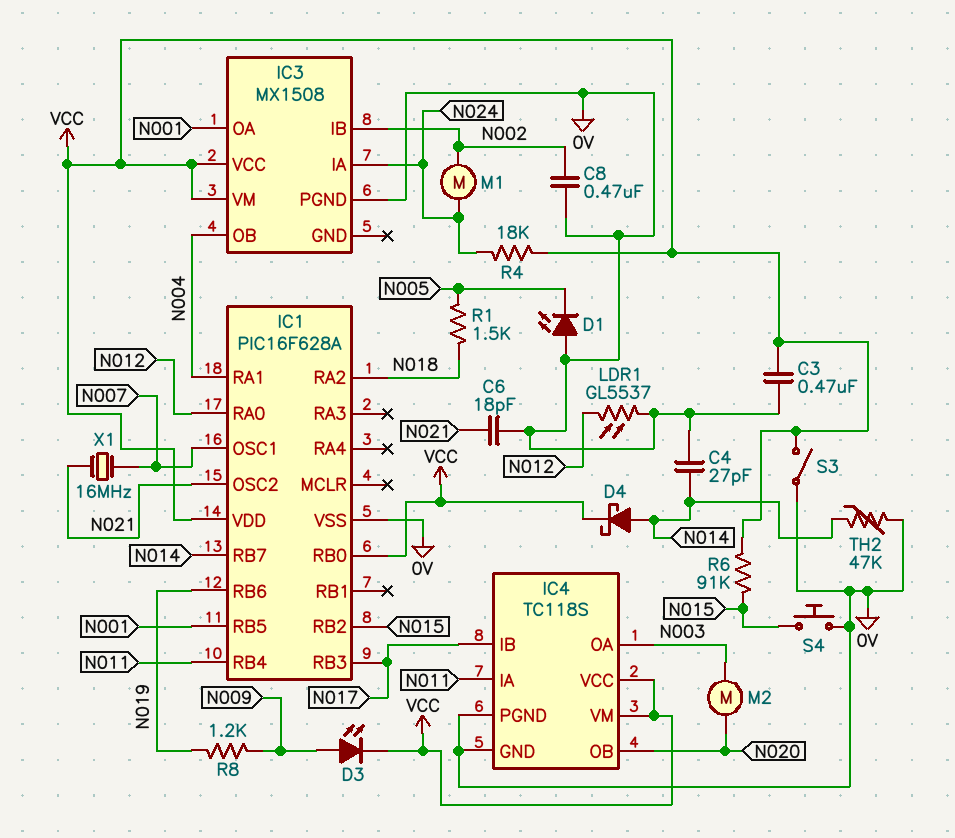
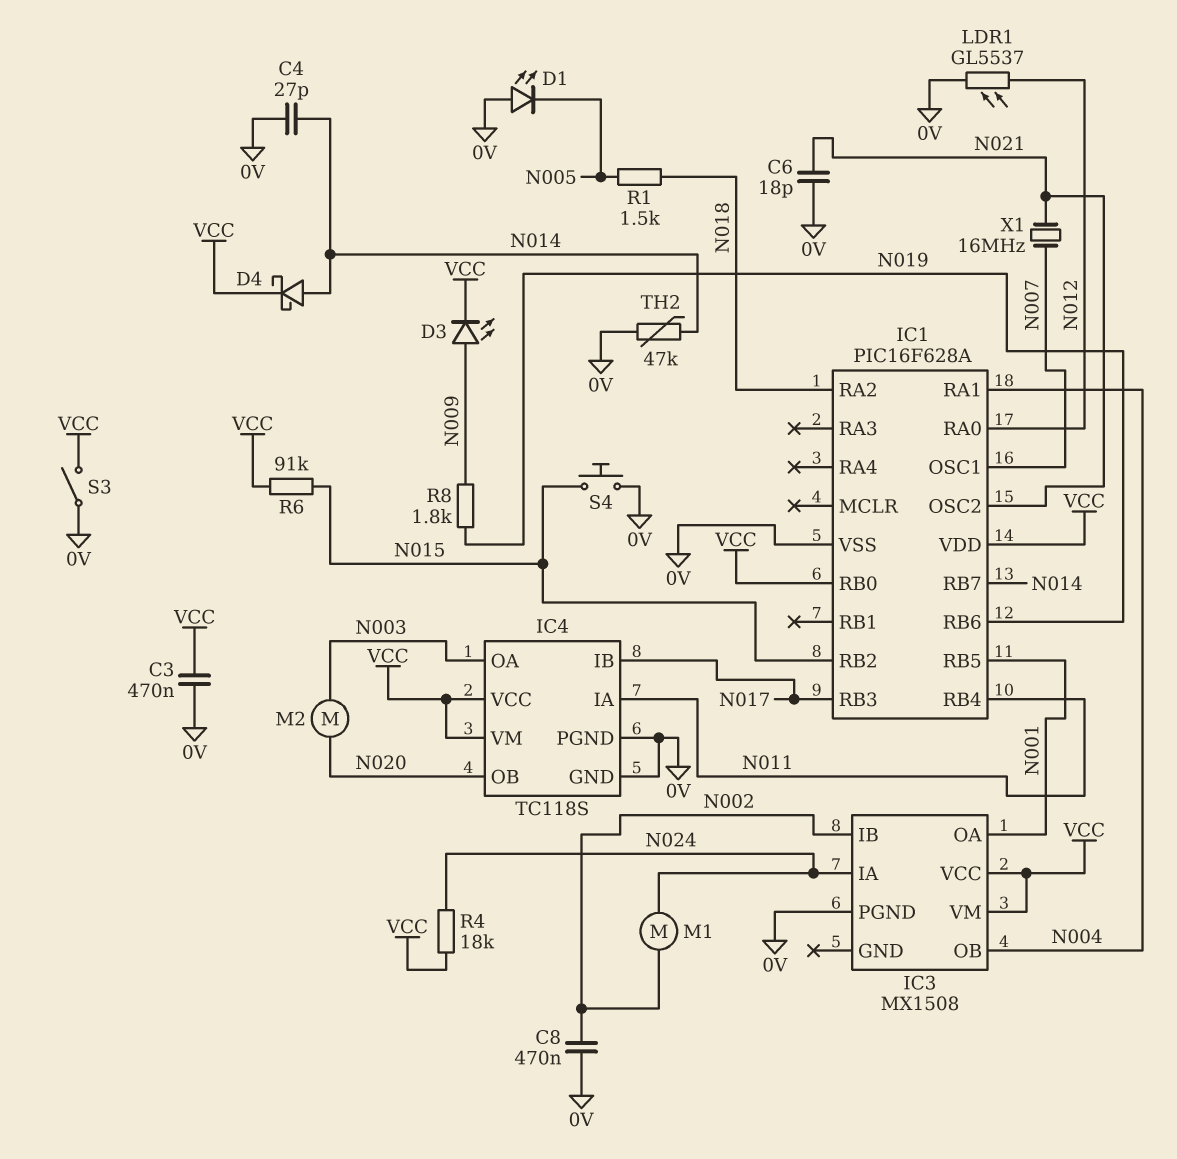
R8: 1.2k (N009, N019) -> 1.8k (N009, N019)

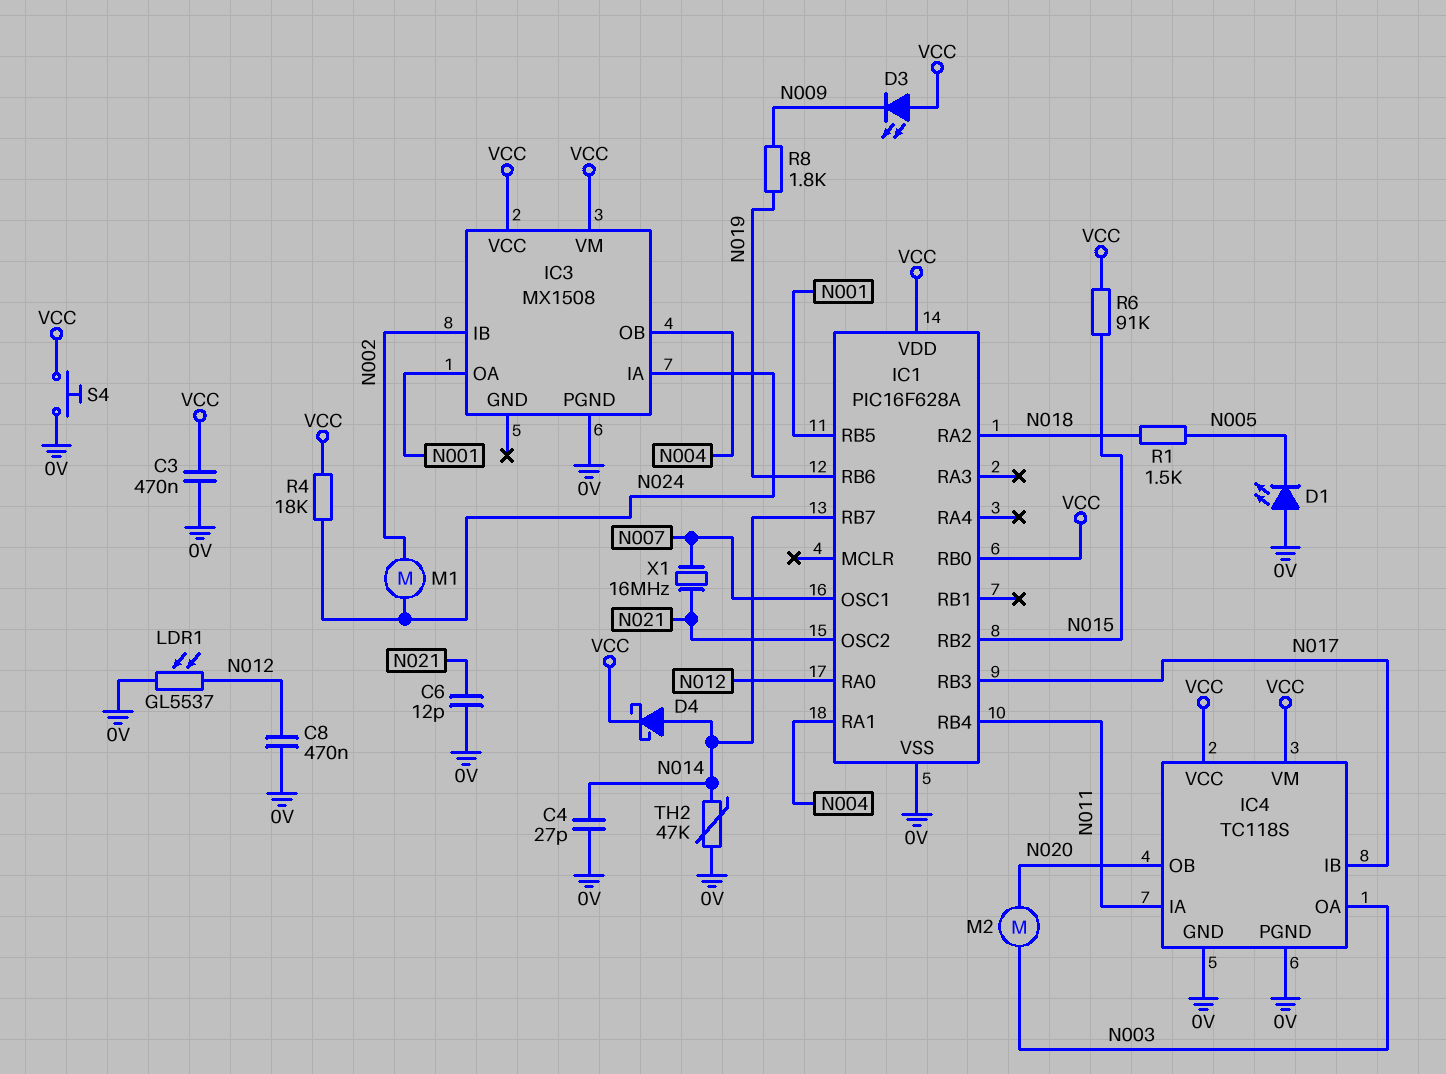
C6: 18pF (0V, N021) -> 12pF (0V, N021)
C8: 470nF (0V, N002) -> 470nF (0V, N012)
D3: LED (A N009, K VCC) -> LED (A VCC, K N009)
S3: switch (0V, VCC) -> none
S4: button (0V, N015) -> button (0V, VCC)

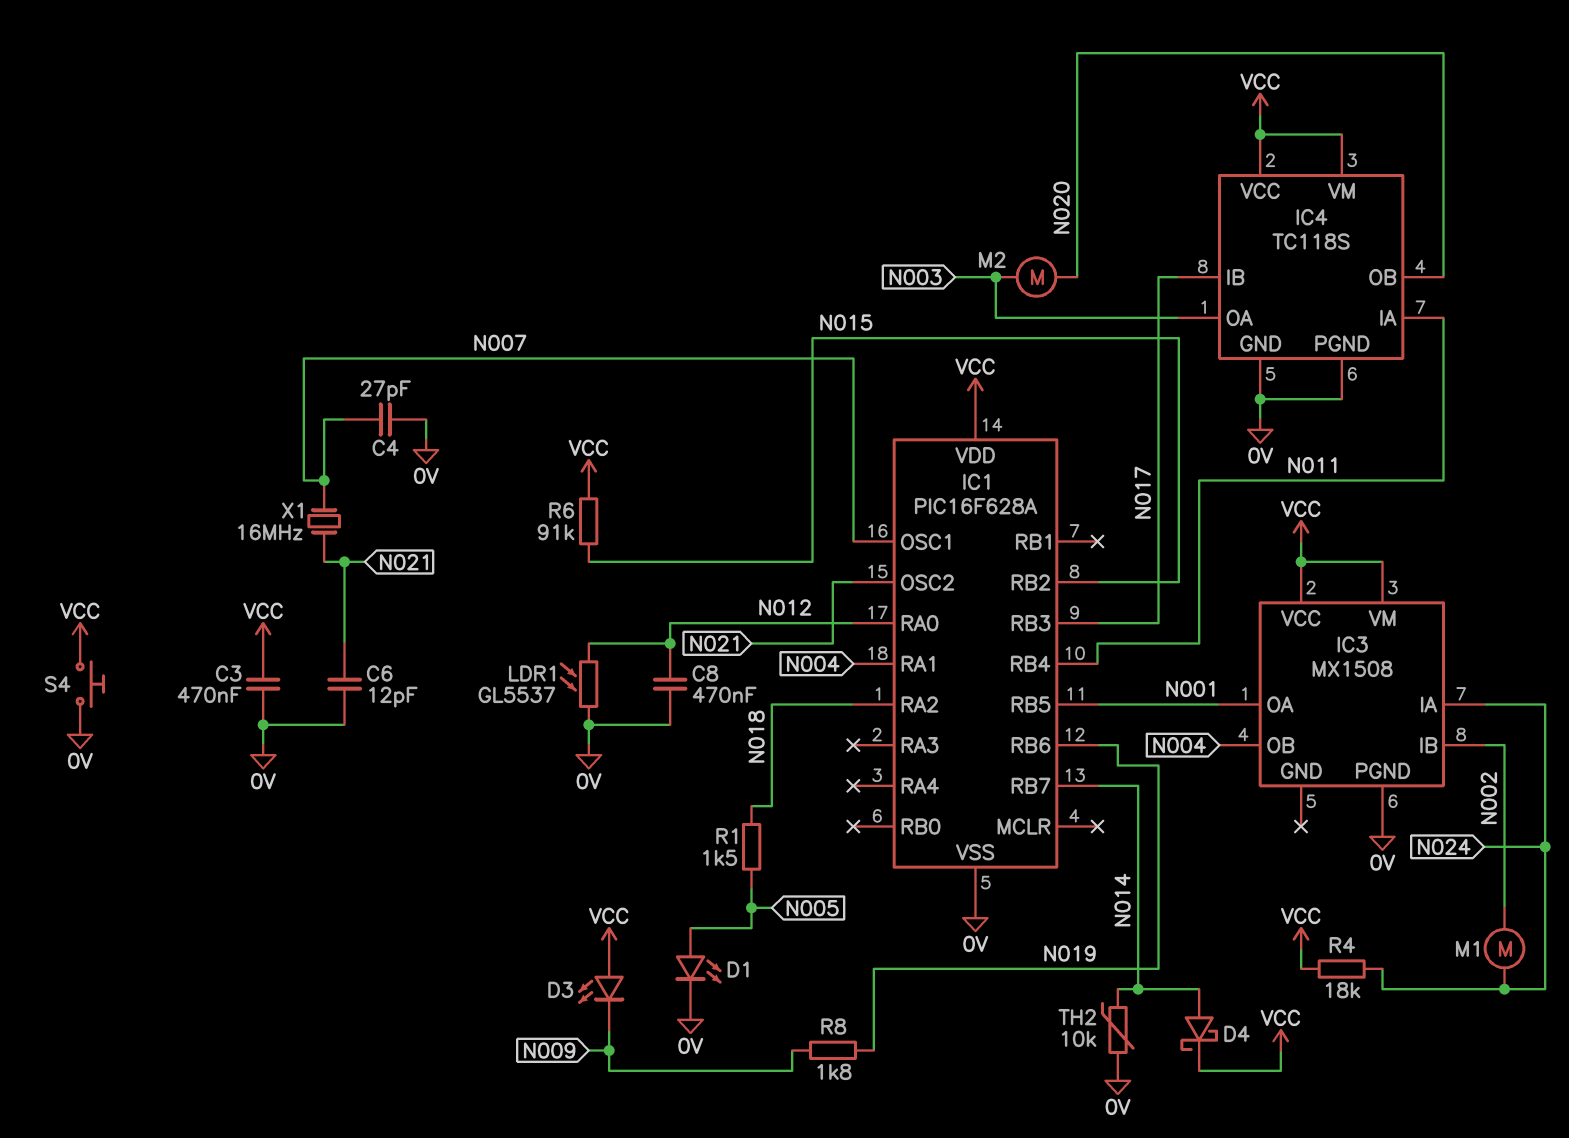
C4: 27pF (0V, N014) -> 27pF (0V, N007)
D1: LED (A 0V, K N005) -> LED (A N005, K 0V)
IC1 pin RB0: VCC -> none
TH2: 47k (0V, N014) -> 10k (0V, N014)

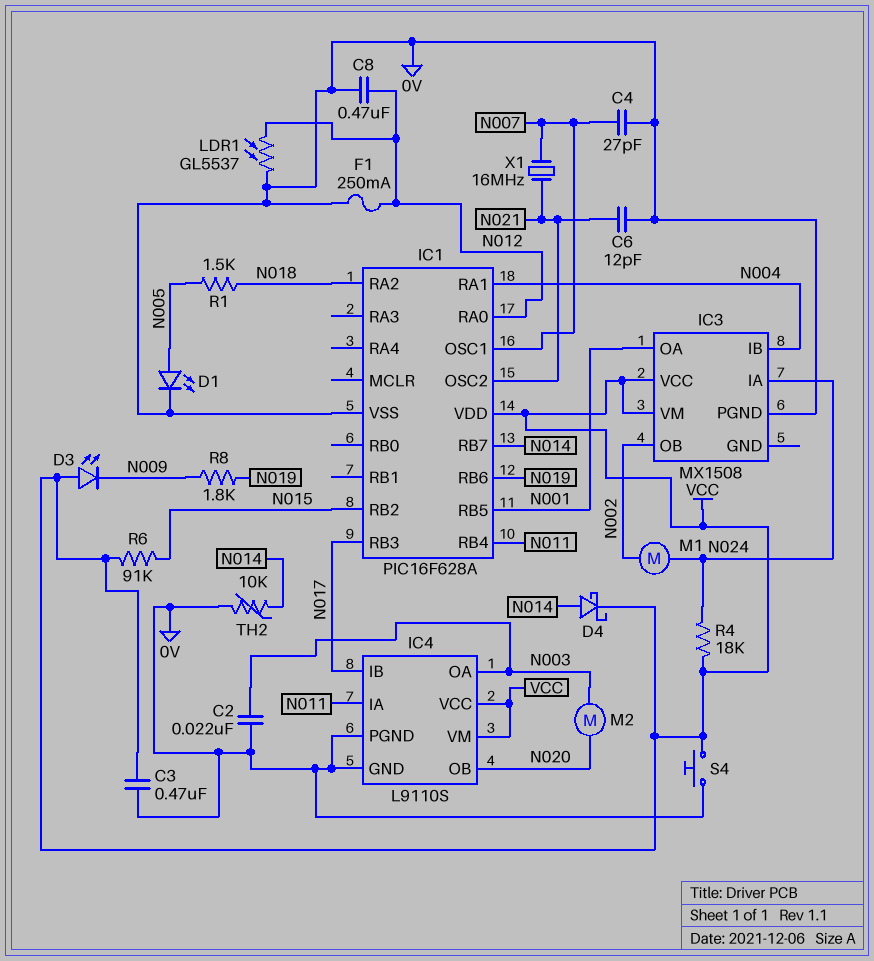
C2: none -> 22nF (0V, N003)
F1: none -> 250mA (0V, N012)
IC3 pin IB: N002 -> N004
IC3 pin OB: N004 -> N002
IC4: TC118S -> L9110S

